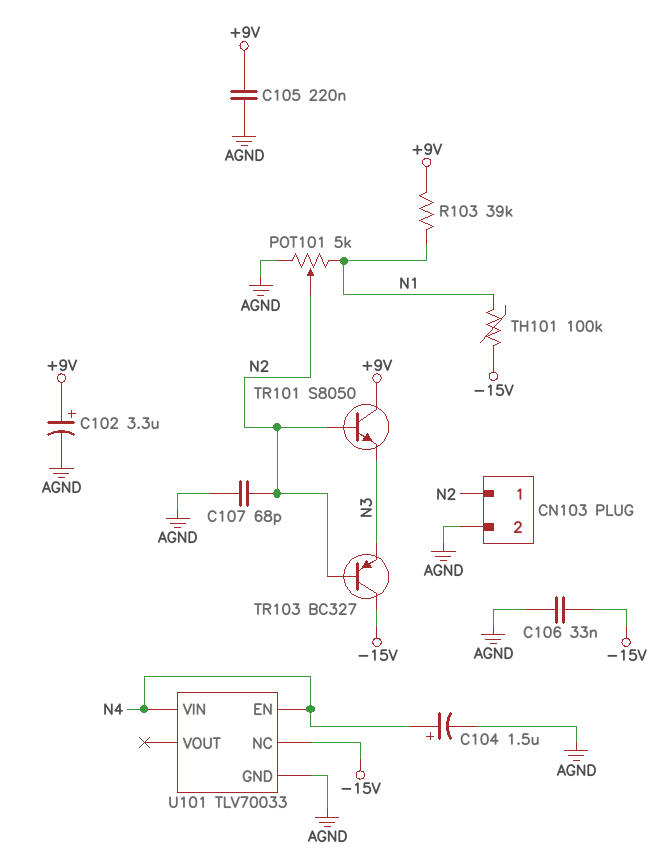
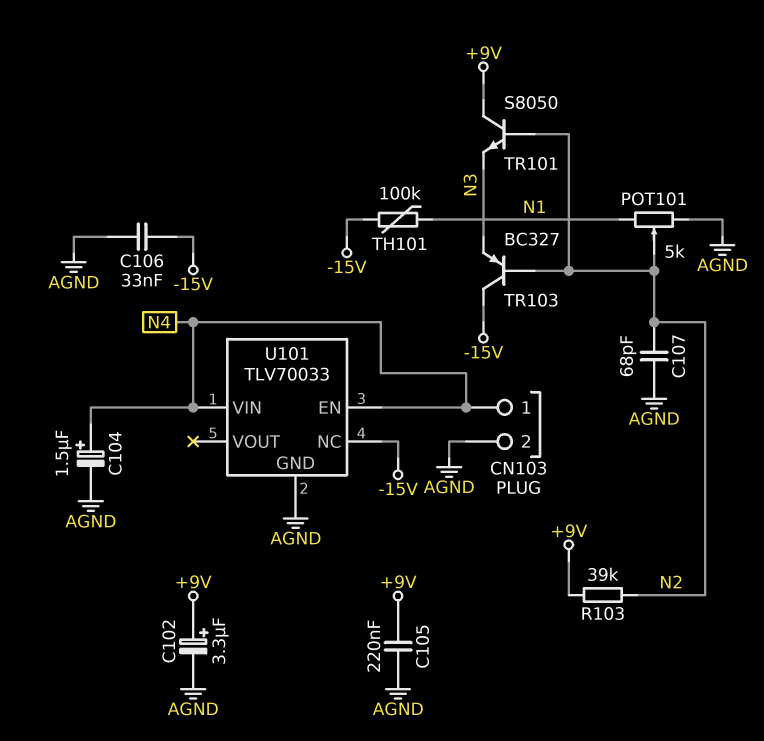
CN103 pin 1: N2 -> N4
R103: 39k (+9V, N1) -> 39k (+9V, N2)

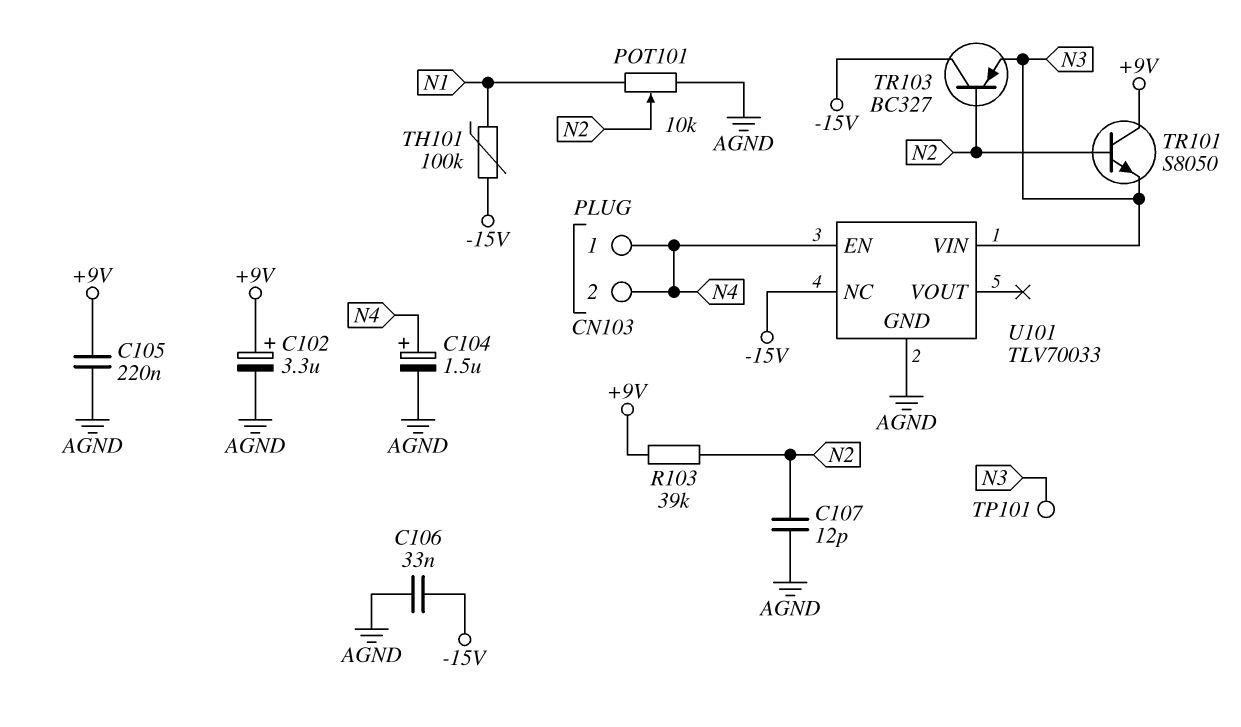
C107: 68pF (AGND, N2) -> 12pF (AGND, N2)
CN103 pin 2: AGND -> N4
POT101: 5k (AGND, N1, wiper N2) -> 10k (AGND, N1, wiper N2)
TP101: none -> test point (N3)
U101 pin VIN: N4 -> N3

